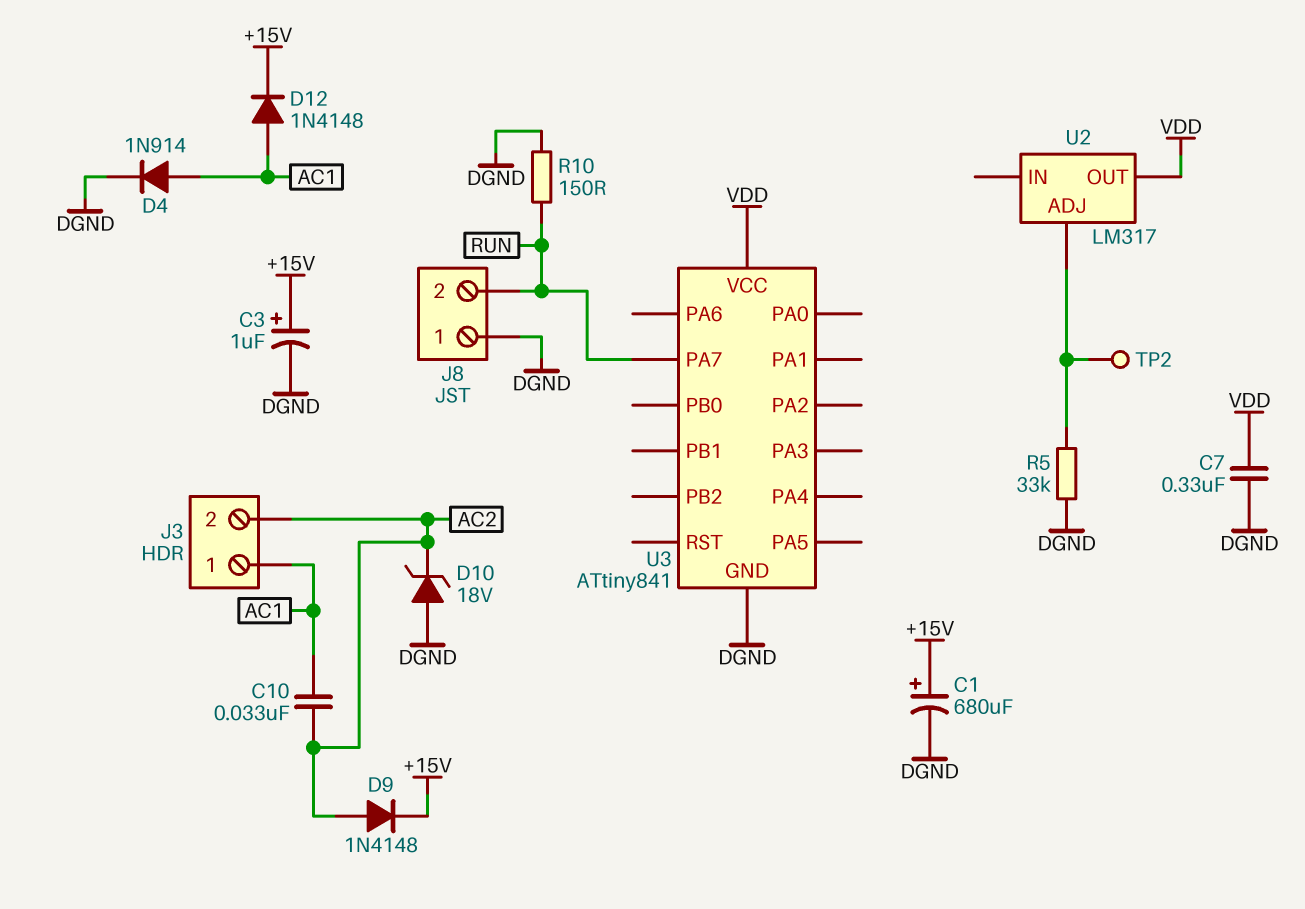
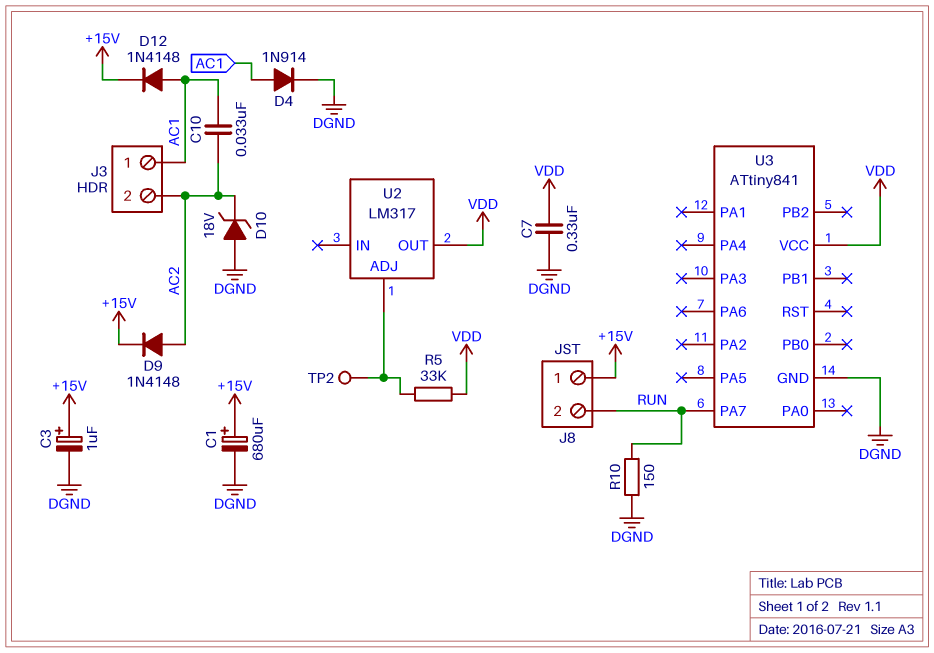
J8 pin 1: DGND -> +15V
R5: 33k (DGND, U2/ADJ) -> 33k (U2/ADJ, VDD)

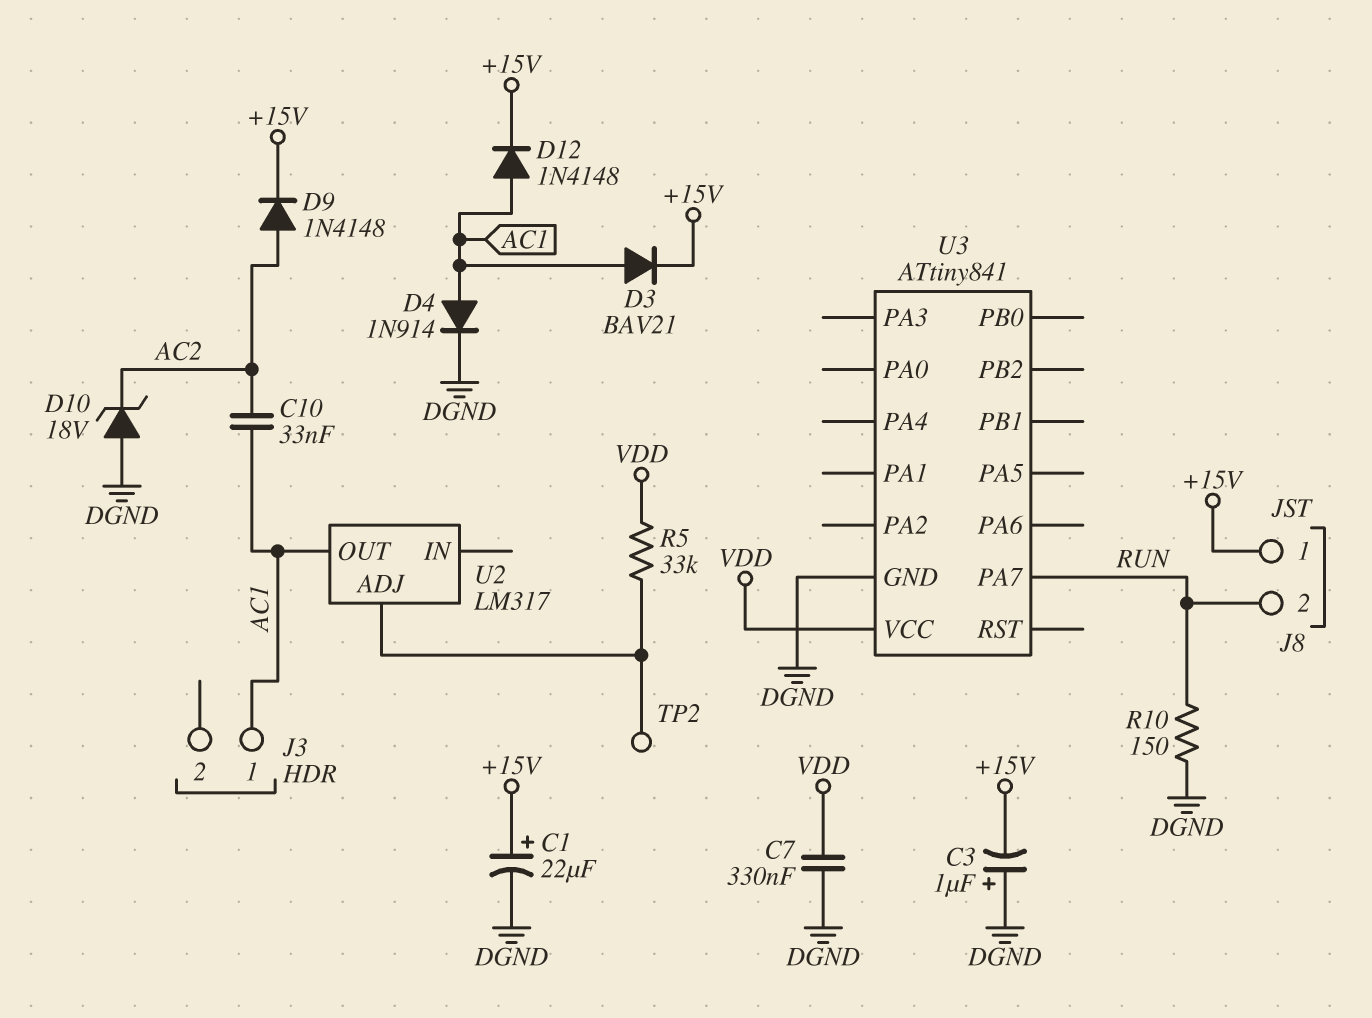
C1: 680uF (plus +15V, minus DGND) -> 22uF (plus +15V, minus DGND)
C3: 1uF (plus +15V, minus DGND) -> 1uF (plus DGND, minus +15V)
D3: none -> diode BAV21 (A AC1, K +15V)
J3 pin 2: AC2 -> none
U2 pin OUT: VDD -> AC1

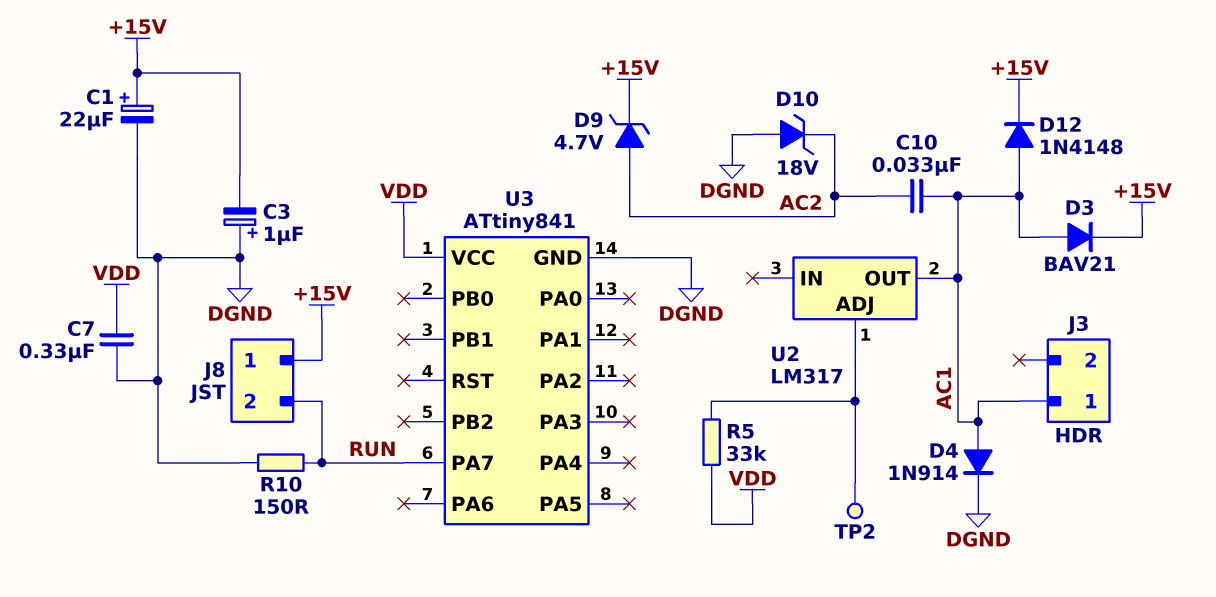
D9: diode 1N4148 (A AC2, K +15V) -> zener 4.7V (A AC2, K +15V)

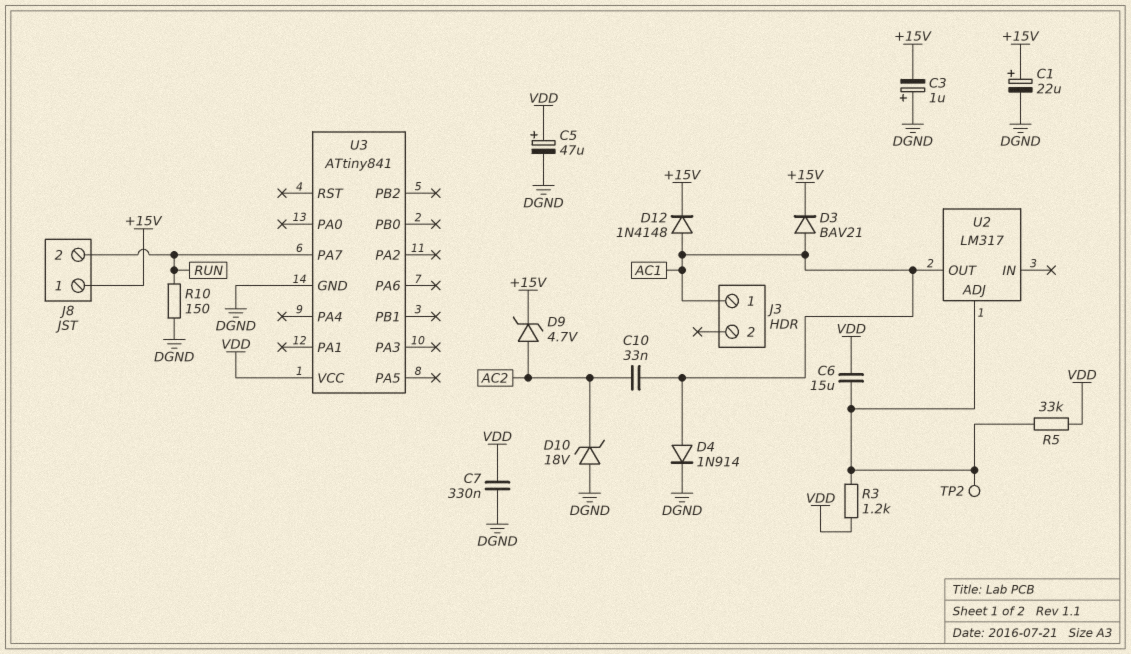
C5: none -> 47uF (plus VDD, minus DGND)
C6: none -> 15uF (U2/ADJ, VDD)
R3: none -> 1.2k (U2/ADJ, VDD)

